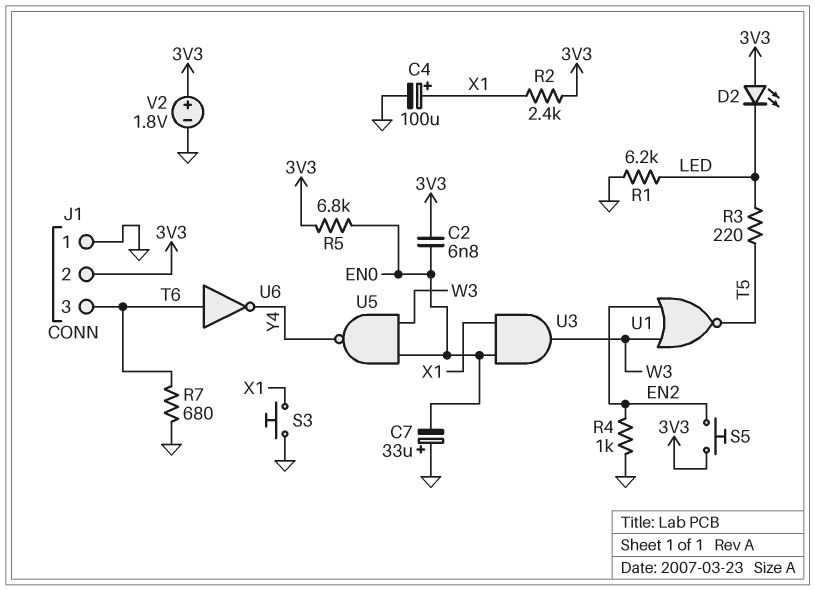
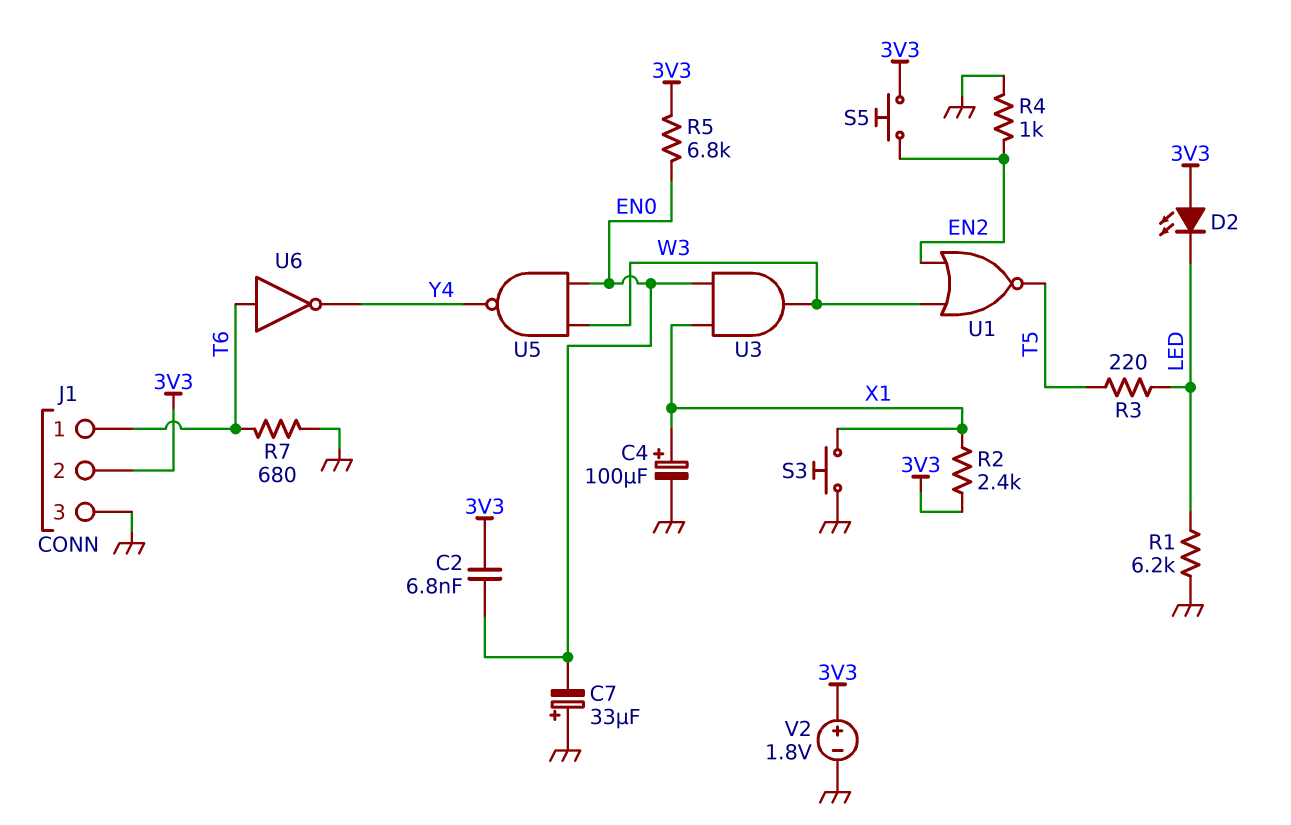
J1 pin 1: GND -> T6
J1 pin 3: T6 -> GND

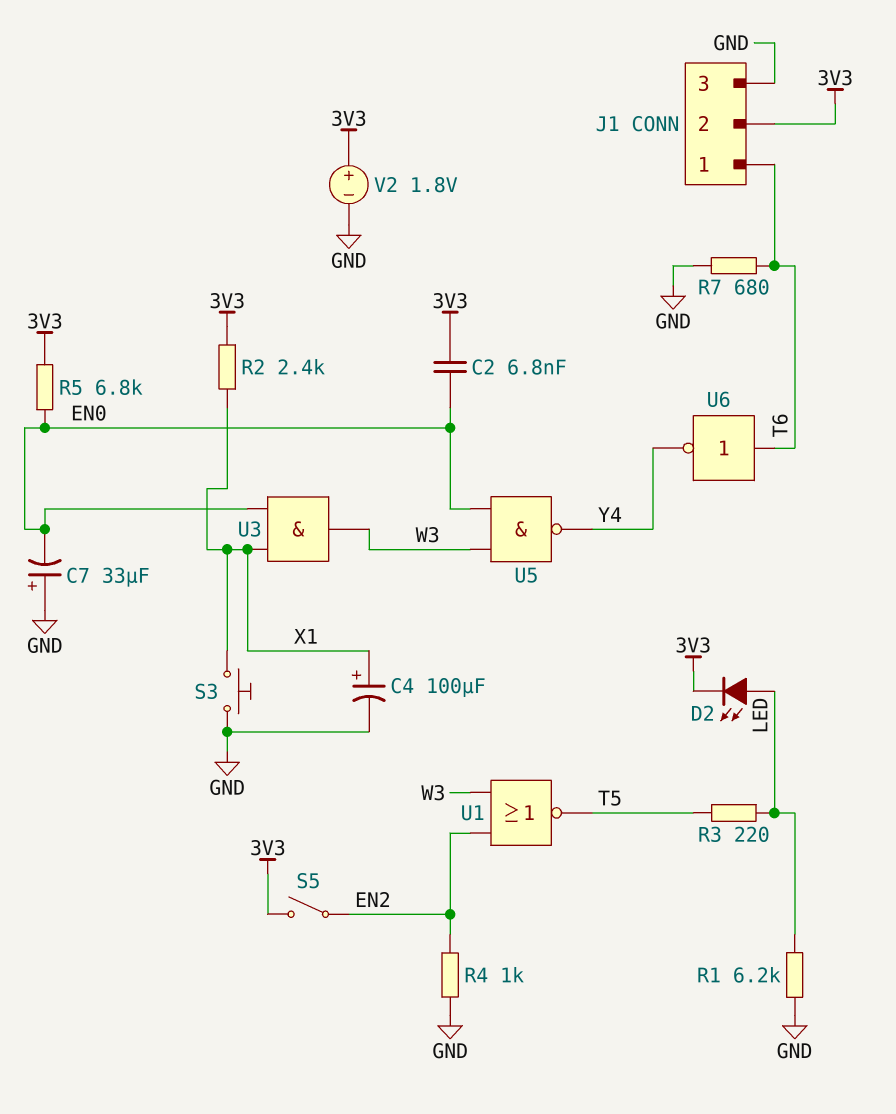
D2: LED (A 3V3, K LED) -> LED (A LED, K 3V3)
S5: button (3V3, EN2) -> switch (3V3, EN2)

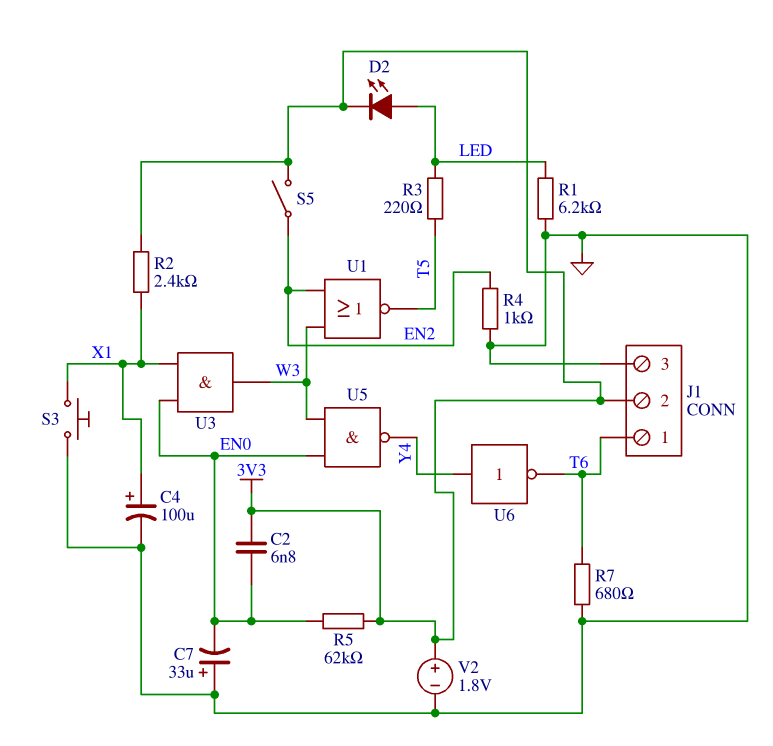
R5: 6.8k (3V3, EN0) -> 62k (3V3, EN0)
U6: NOT (in T6, out Y4) -> NOT (in Y4, out T6)

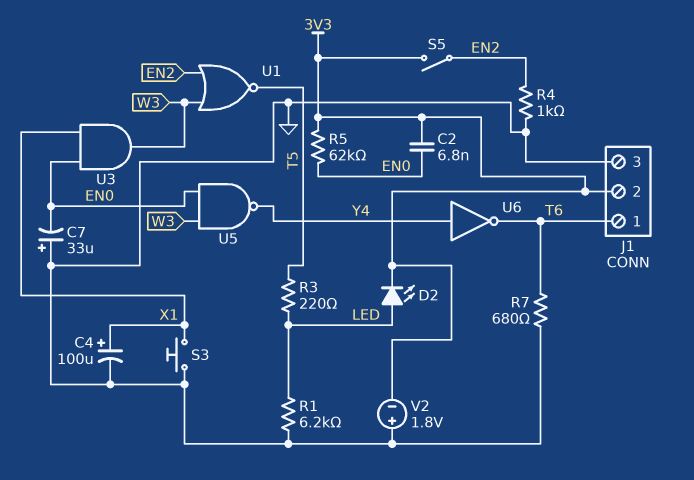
R2: 2.4k (3V3, X1) -> none
V2: 1.8V (plus 3V3, minus GND) -> 1.8V (plus GND, minus 3V3)

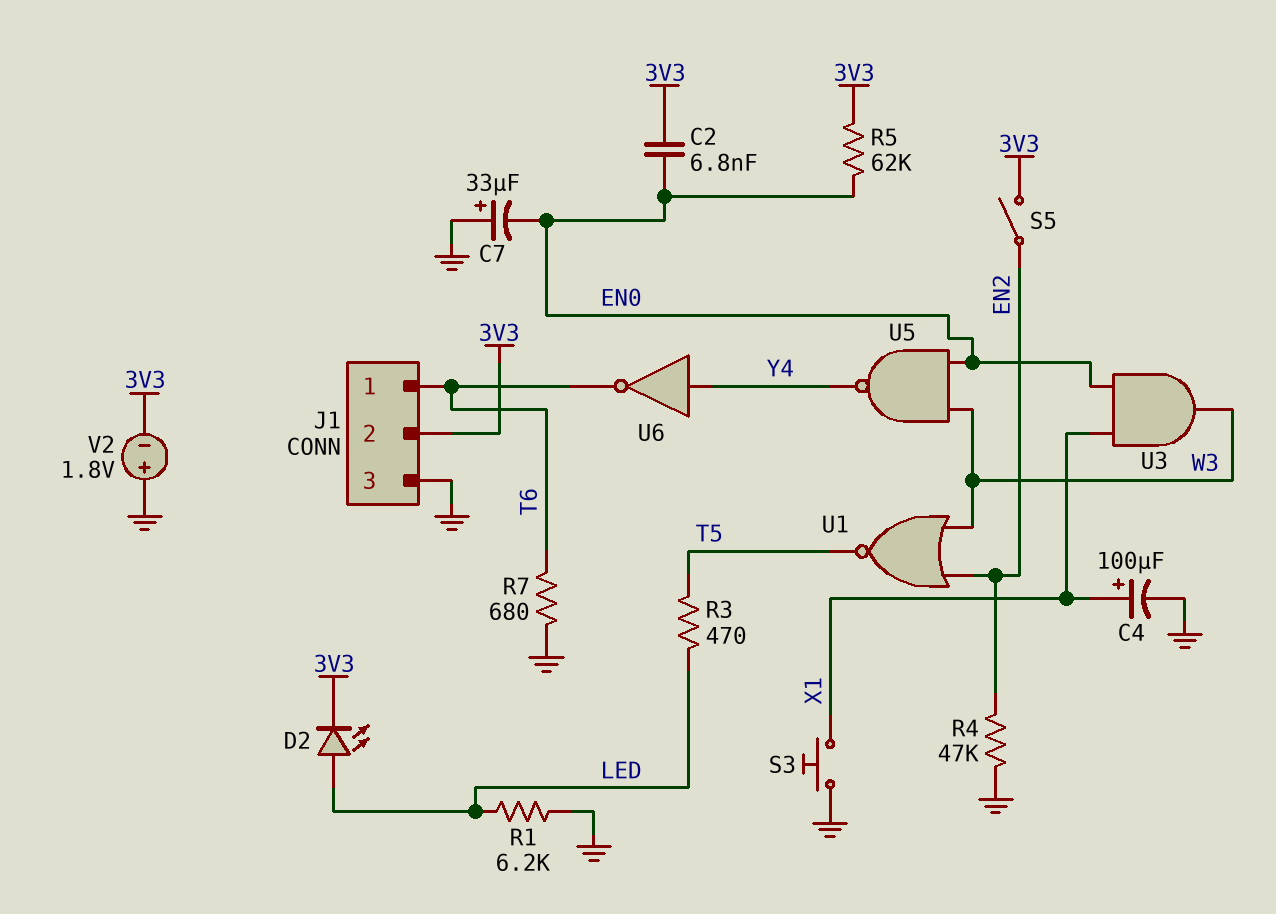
R3: 220 (LED, T5) -> 470 (LED, T5)
R4: 1k (EN2, GND) -> 47k (EN2, GND)

